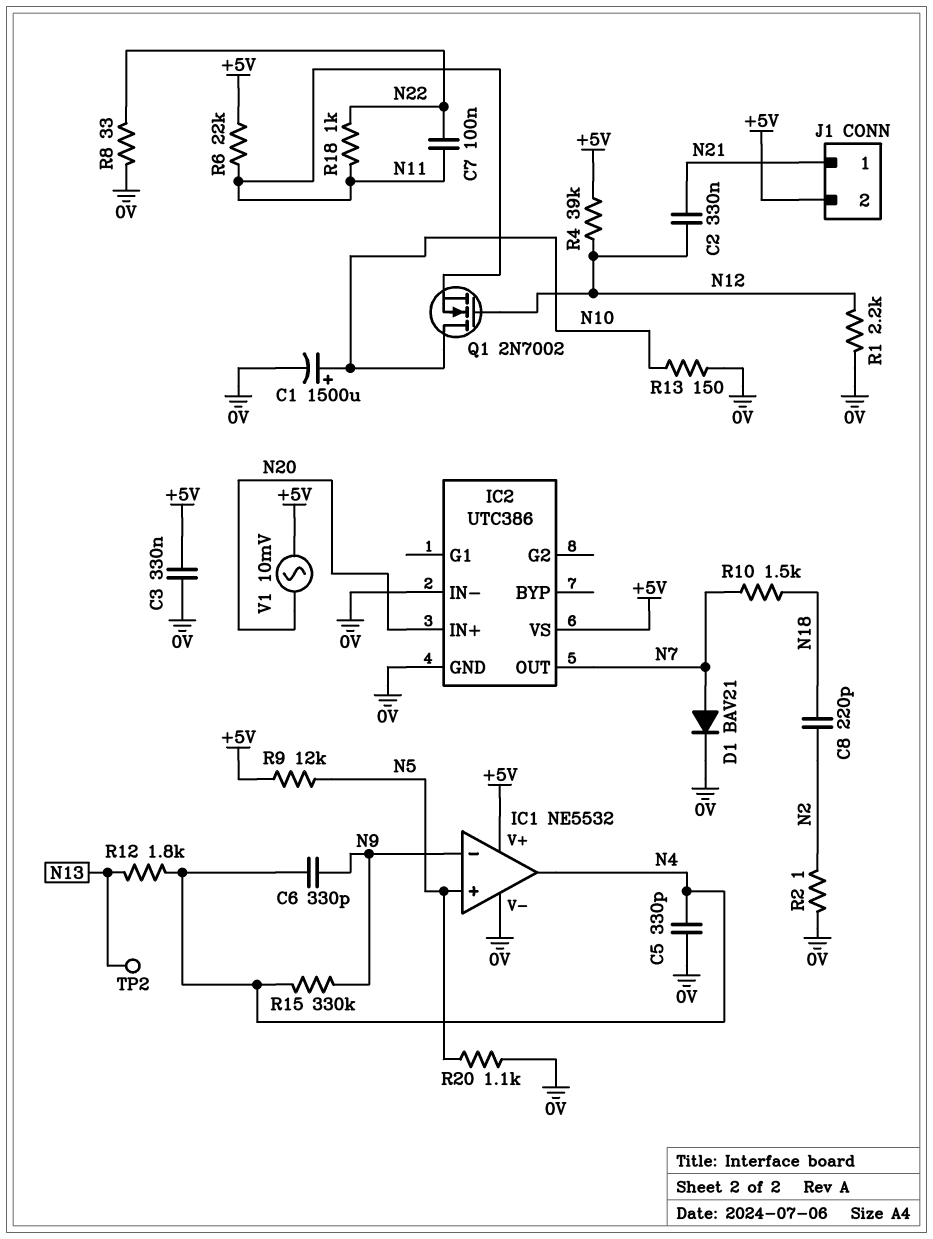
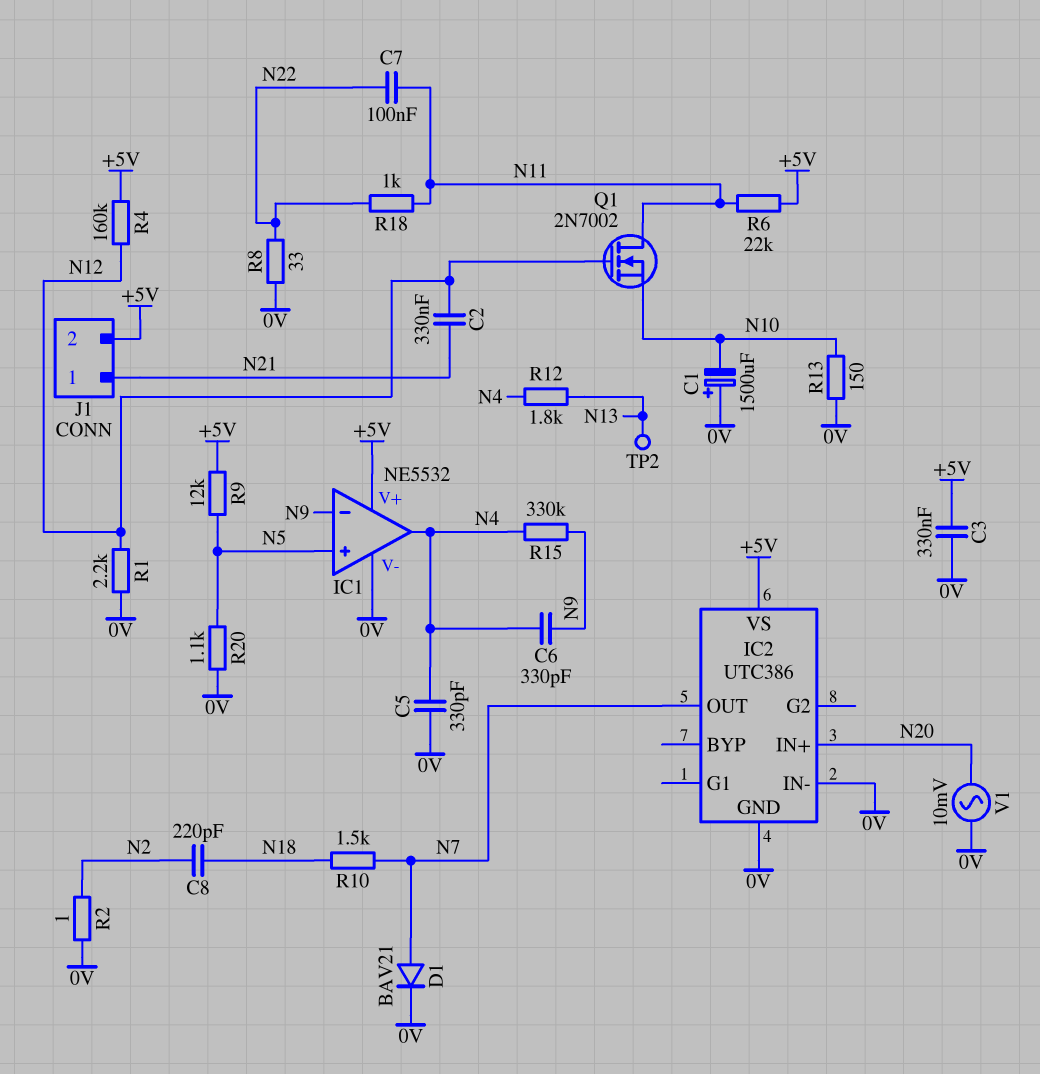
C1: 1500uF (plus N10, minus 0V) -> 1500uF (plus 0V, minus N10)
Q1: NMOS 2N7002 (G N12, D N10, S N11) -> NMOS 2N7002 (G N12, D N11, S N10)
R4: 39k (+5V, N12) -> 160k (+5V, N12)
V1: AC 10mV (+5V, N20) -> AC 10mV (0V, N20)

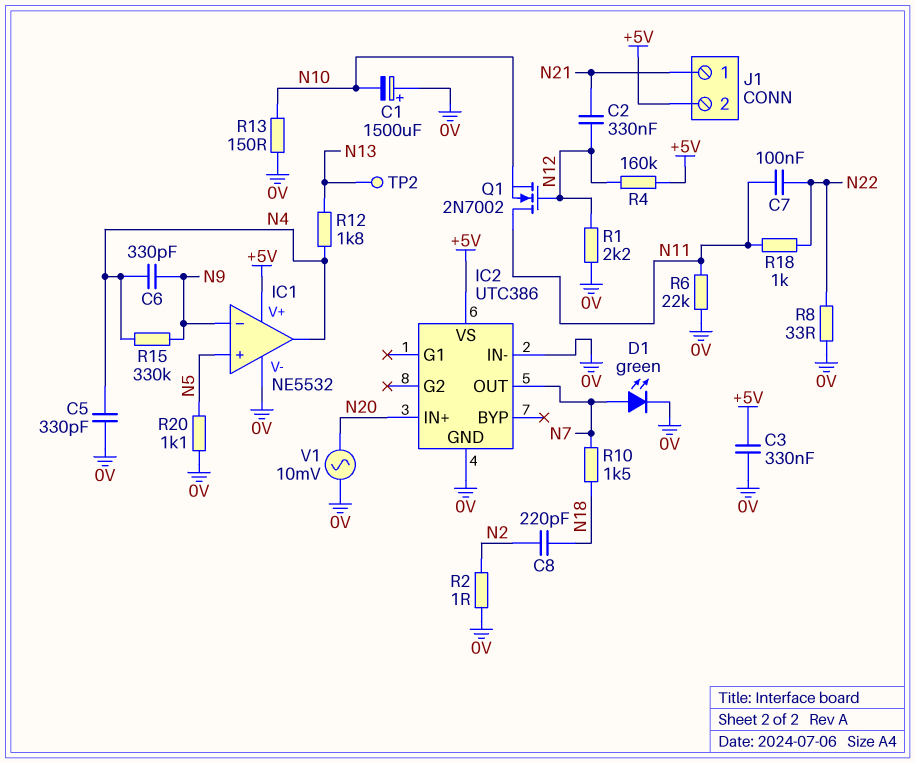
D1: diode BAV21 (A N7, K 0V) -> LED green (A N7, K 0V)
R6: 22k (+5V, N11) -> 22k (0V, N11)
R9: 12k (+5V, N5) -> none

